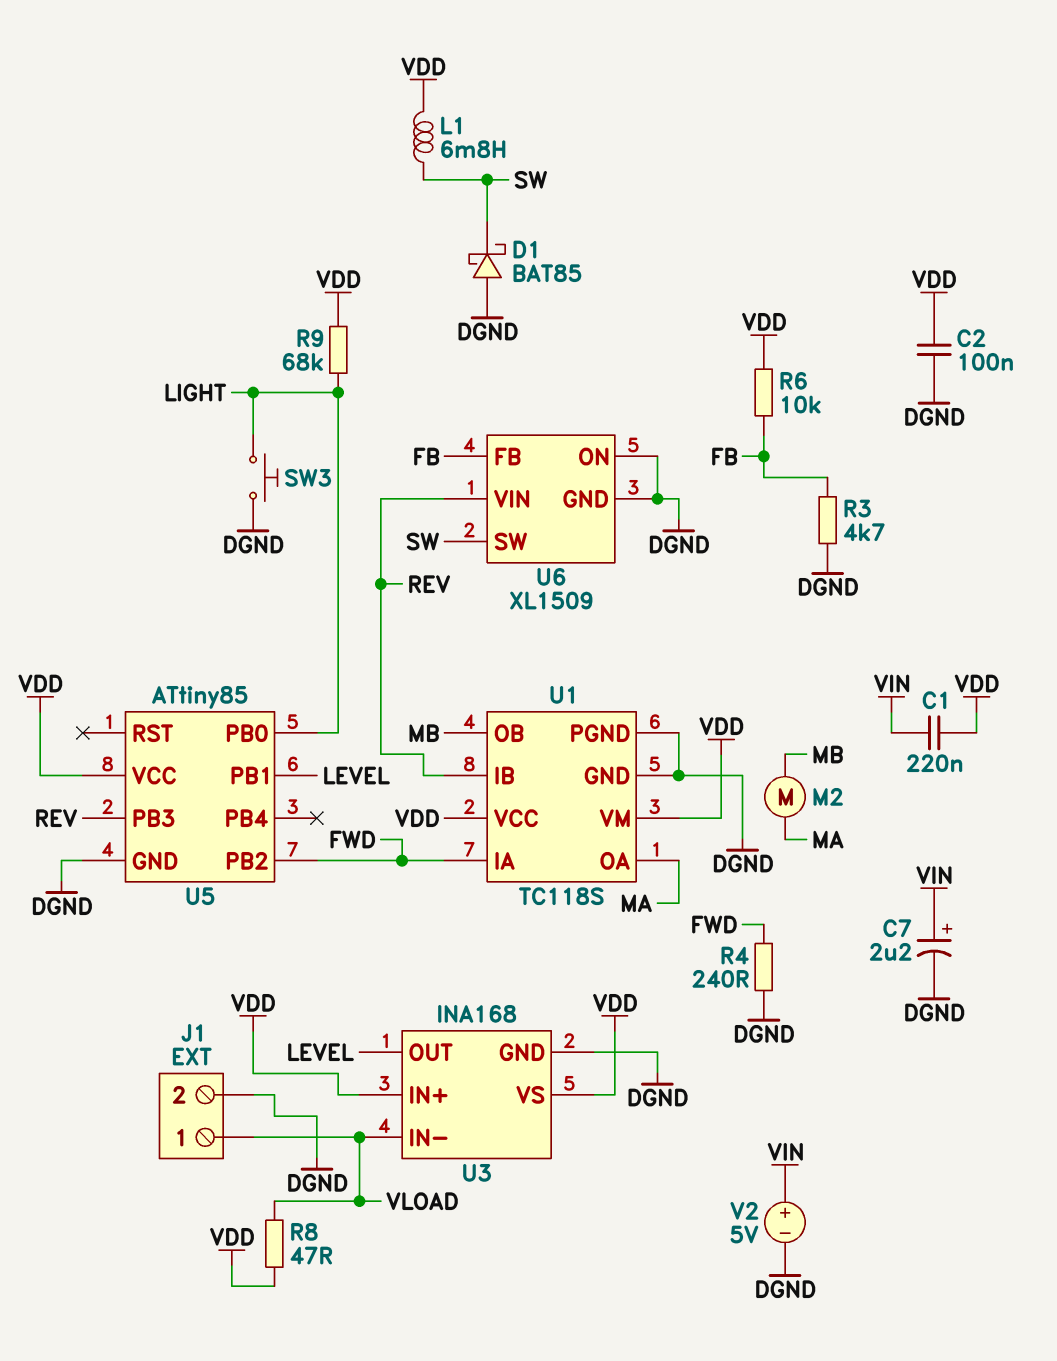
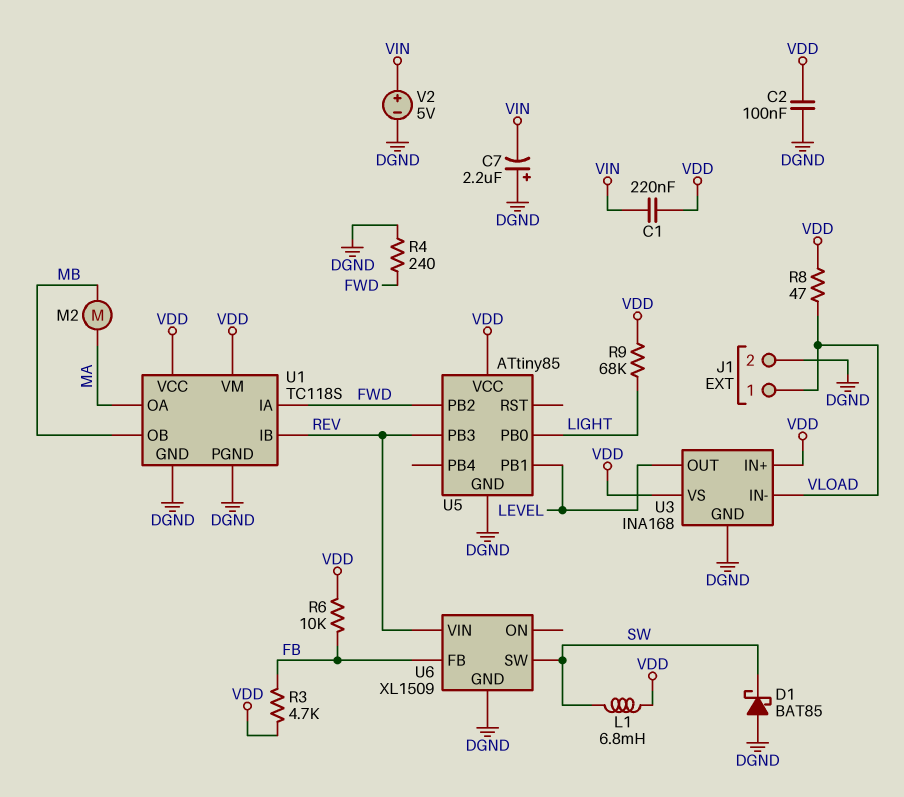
C7: 2.2uF (plus VIN, minus DGND) -> 2.2uF (plus DGND, minus VIN)
R3: 4.7k (DGND, FB) -> 4.7k (FB, VDD)
SW3: button (DGND, LIGHT) -> none
U6 pin ON: DGND -> none

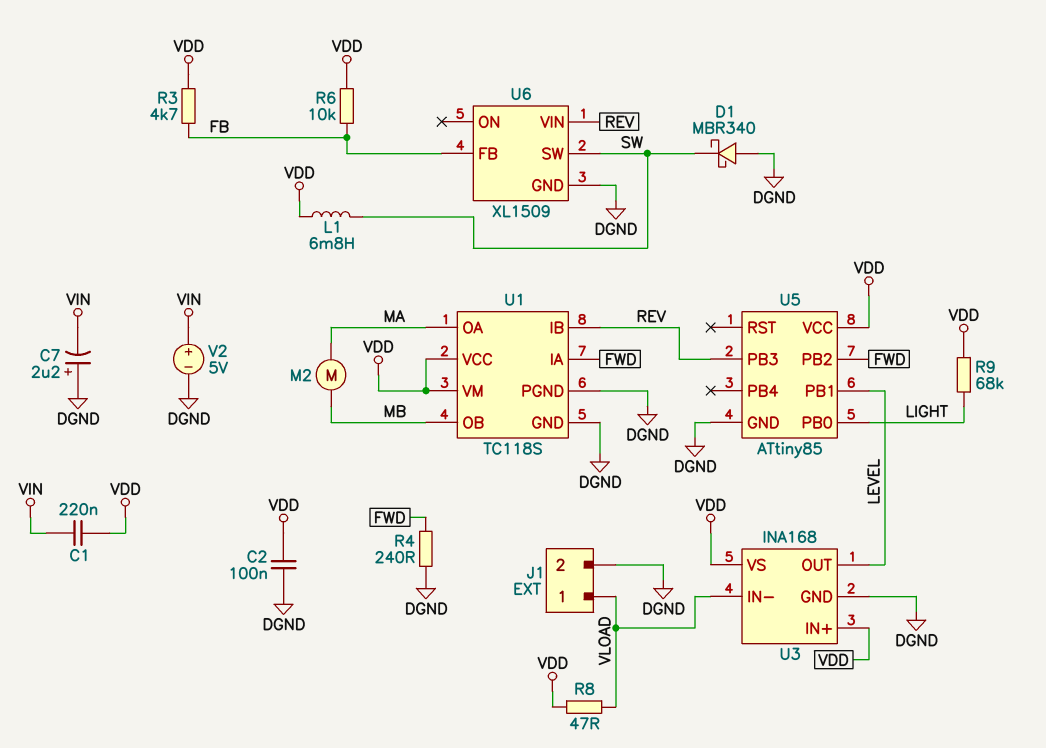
D1: schottky BAT85 (A DGND, K SW) -> schottky MBR340 (A DGND, K SW)

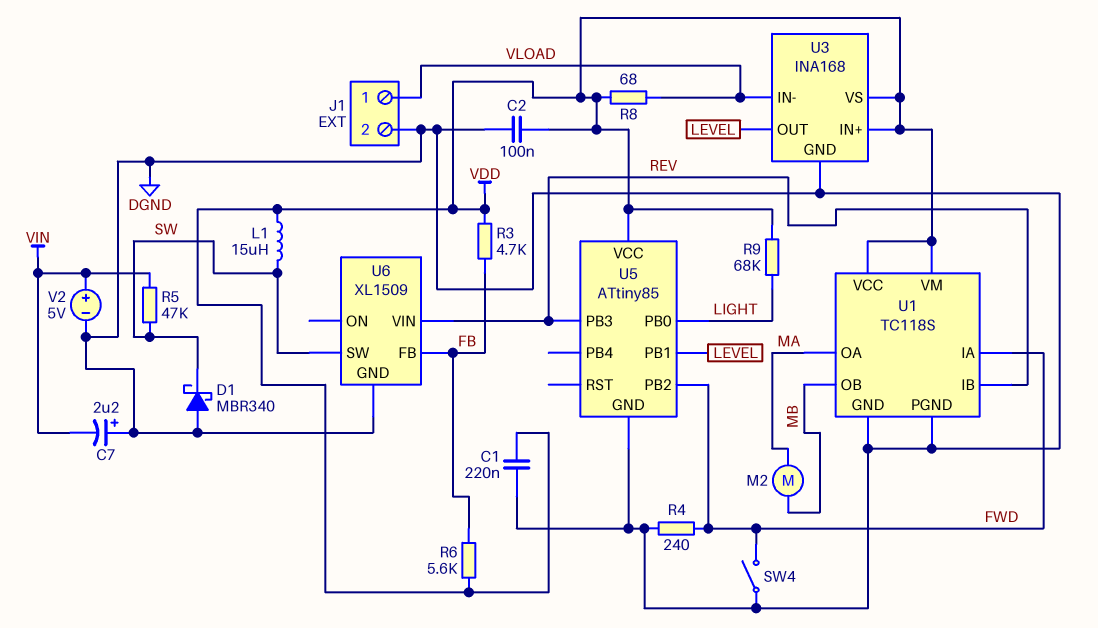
C1: 220nF (VDD, VIN) -> 220nF (DGND, VDD)
L1: 6.8mH (SW, VDD) -> 15uH (SW, VDD)
R5: none -> 47k (SW, VIN)
R6: 10k (FB, VDD) -> 5.6k (FB, VDD)
R8: 47 (VDD, VLOAD) -> 68 (VDD, VLOAD)
SW4: none -> switch (DGND, FWD)

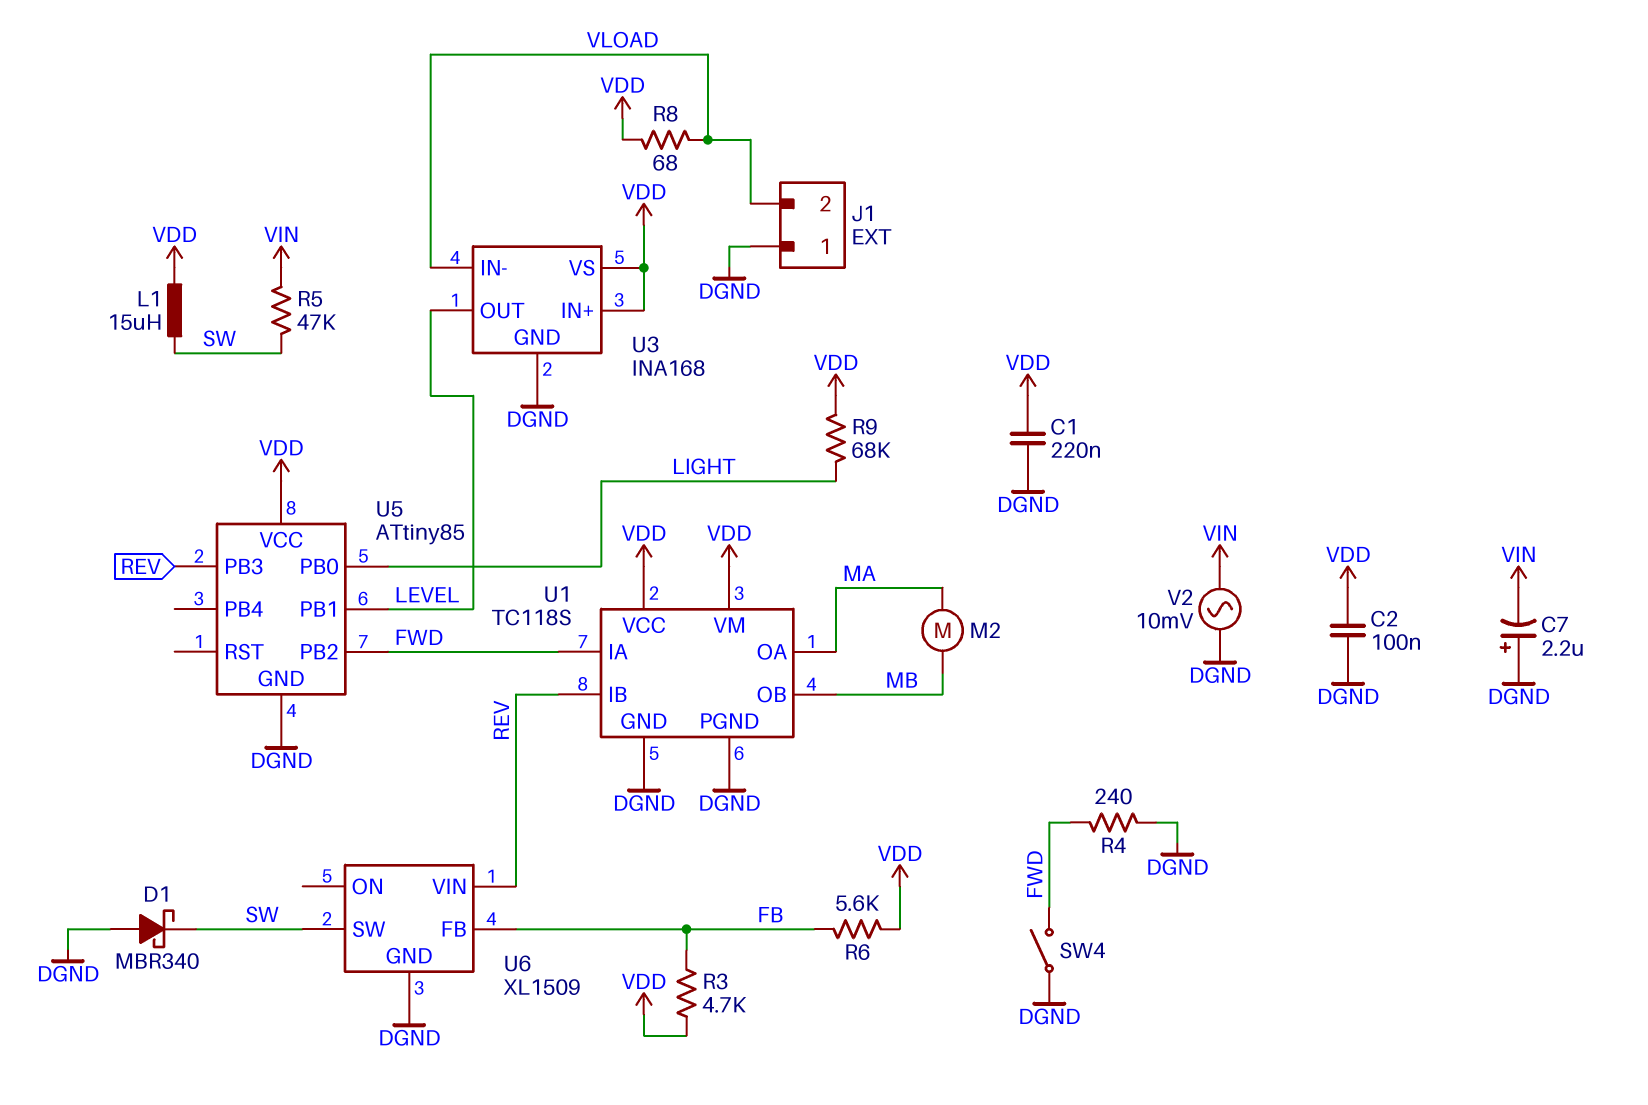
J1 pin 1: VLOAD -> DGND
J1 pin 2: DGND -> VLOAD
V2: 5V (plus VIN, minus DGND) -> AC 10mV (DGND, VIN)

